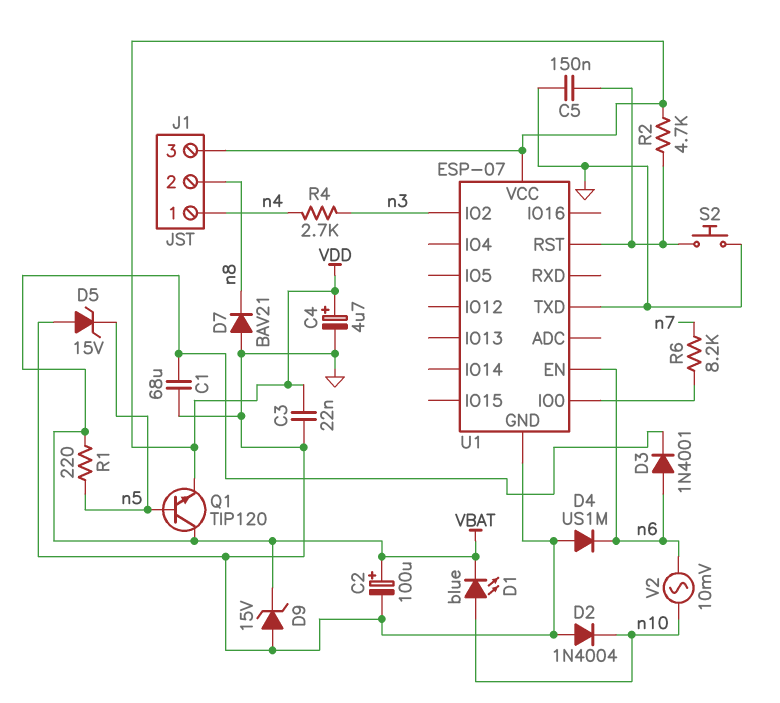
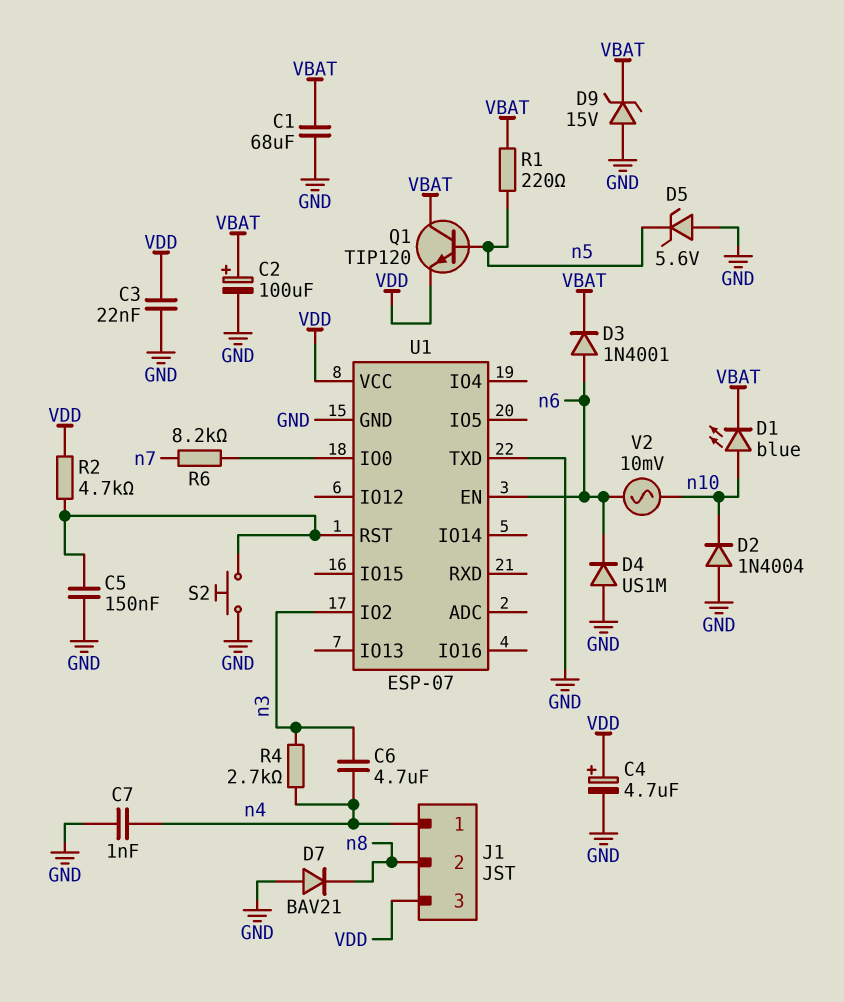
C6: none -> 4.7uF (n3, n4)
C7: none -> 1nF (GND, n4)
D5: zener 15V (A GND, K n5) -> zener 5.6V (A GND, K n5)

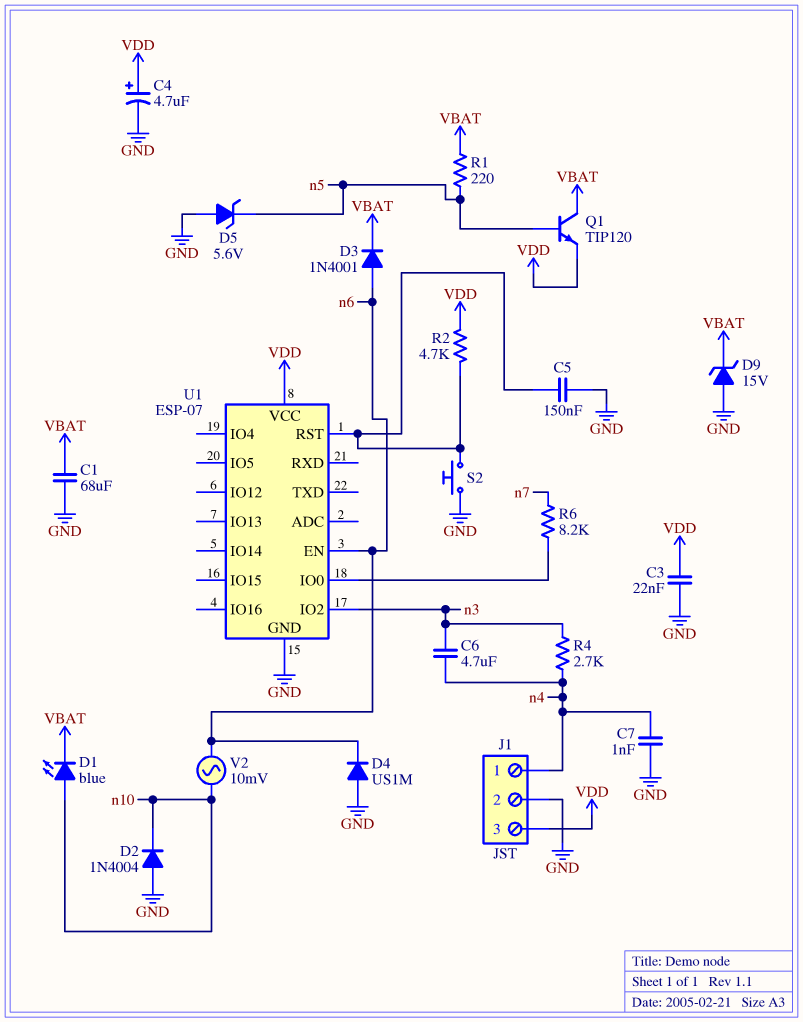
C2: 100uF (plus VBAT, minus GND) -> none
D7: diode BAV21 (A GND, K n8) -> none
J1 pin 2: n8 -> GND
U1 pin TXD: GND -> none

